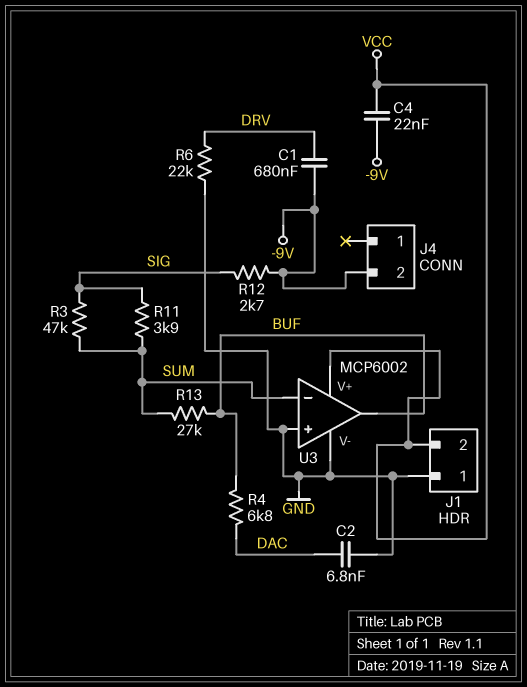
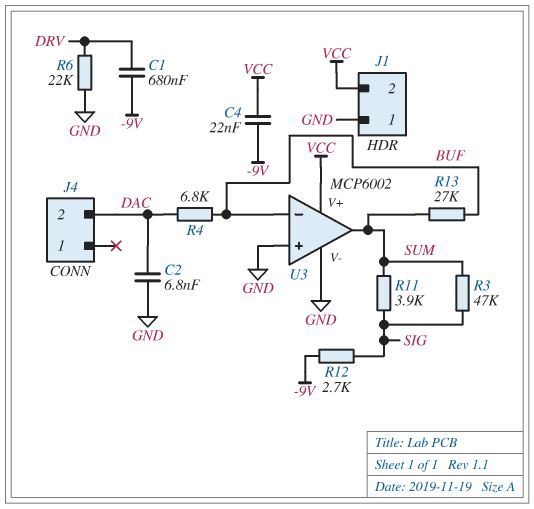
J4 pin 2: -9V -> DAC
U3 pin in-: SUM -> BUF
U3 pin out: BUF -> SUM

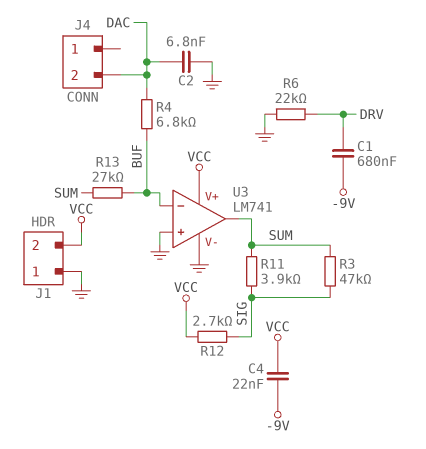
R12: 2.7k (-9V, SIG) -> 2.7k (SIG, VCC)
U3: MCP6002 -> LM741

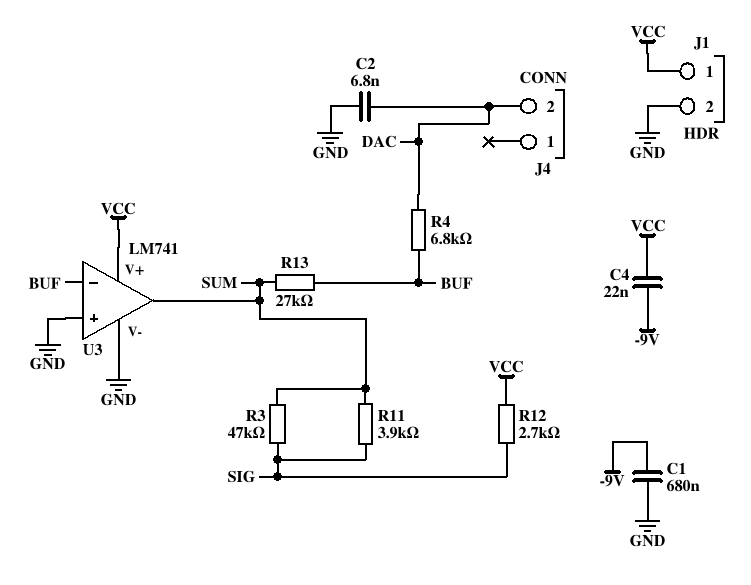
C1: 680nF (-9V, DRV) -> 680nF (-9V, GND)
J1 pin 1: GND -> VCC
J1 pin 2: VCC -> GND
R6: 22k (DRV, GND) -> none

